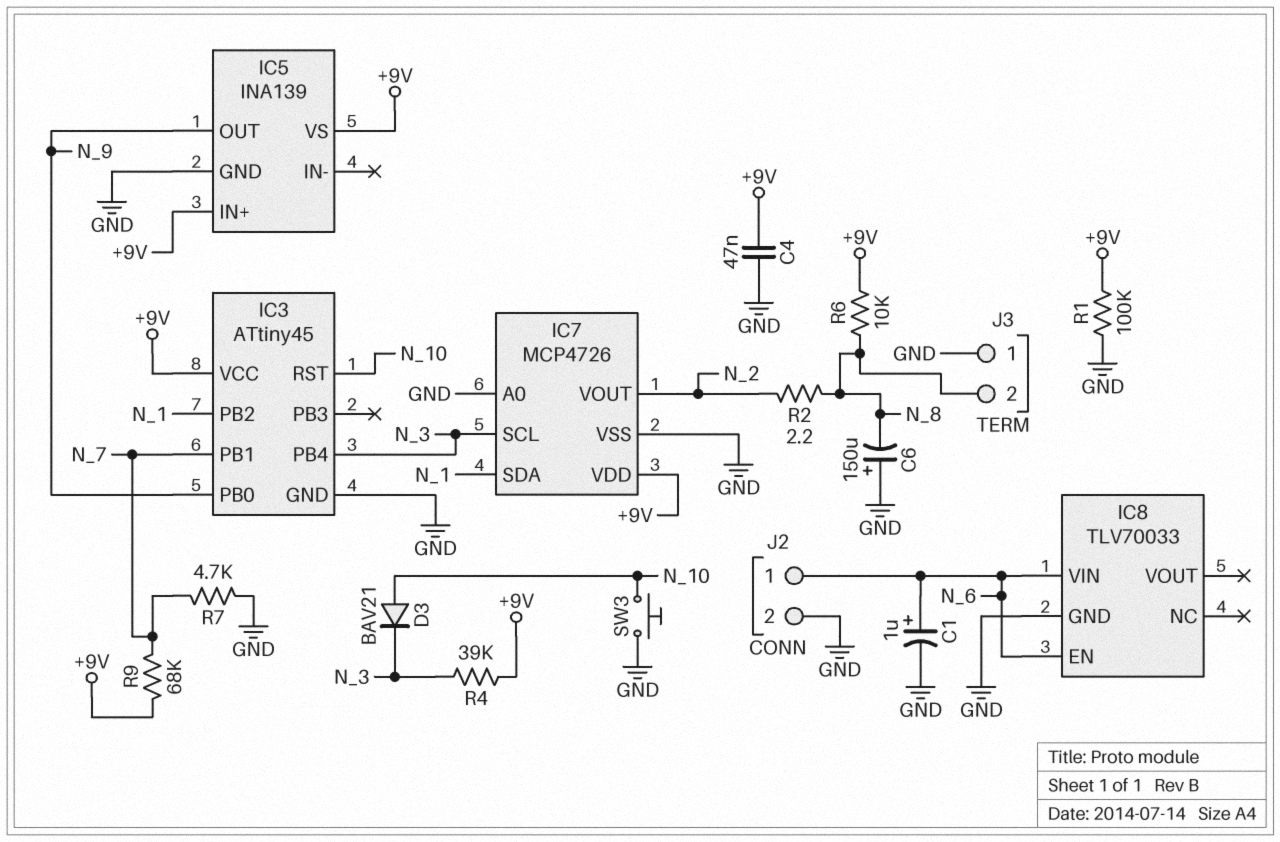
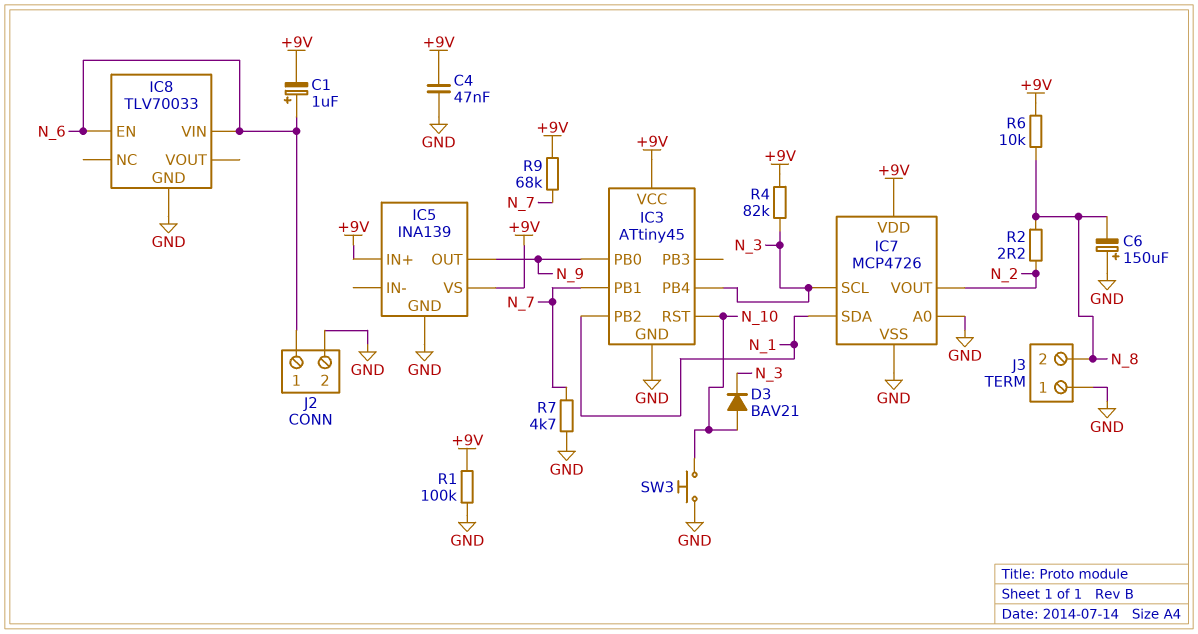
C1: 1uF (plus N_6, minus GND) -> 1uF (plus N_6, minus +9V)
R4: 39k (+9V, N_3) -> 82k (+9V, N_3)

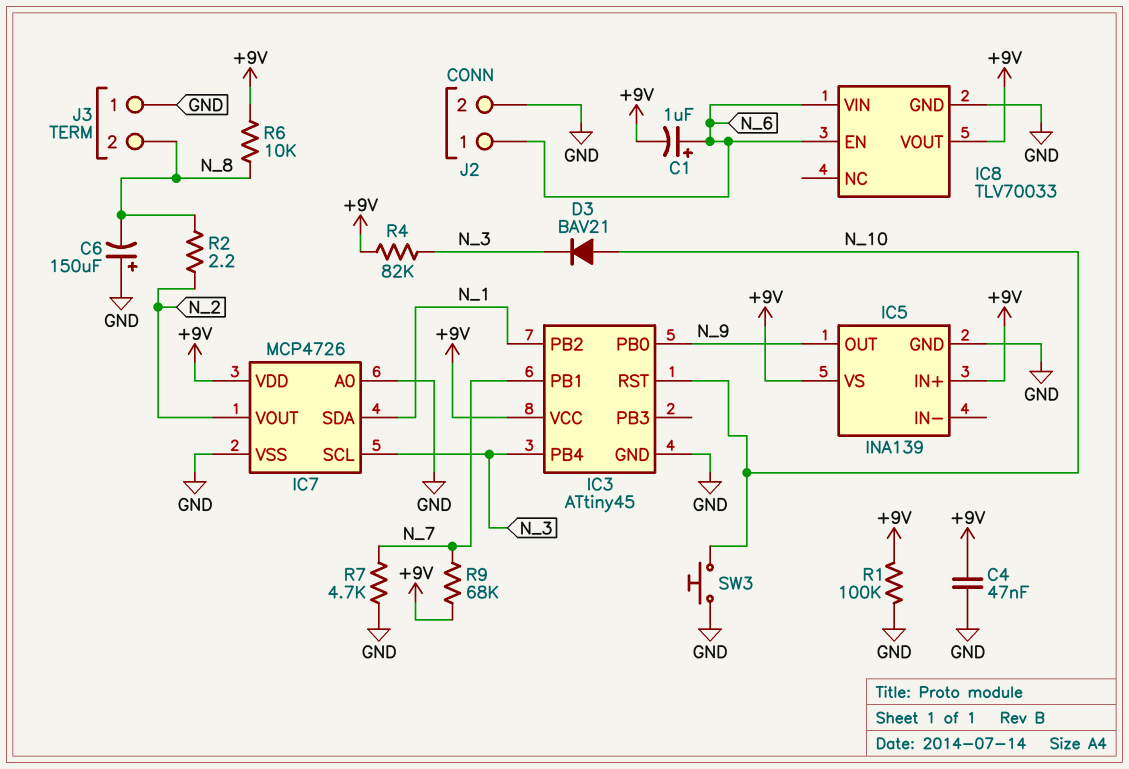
IC8 pin VOUT: none -> +9V

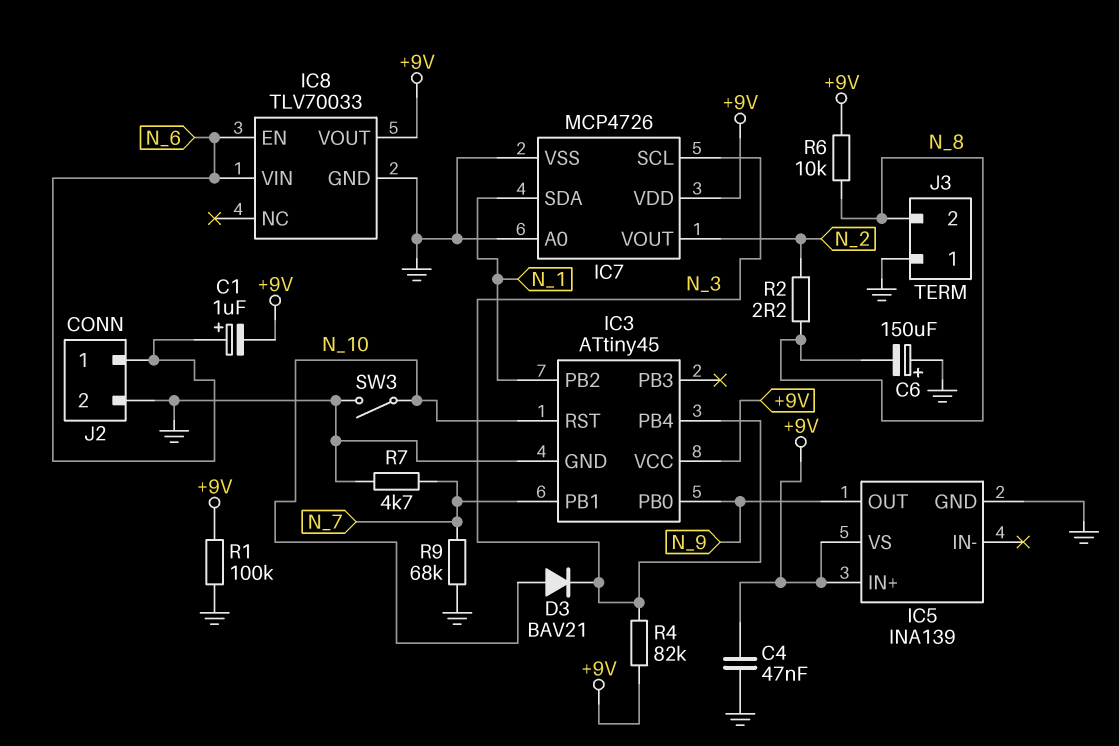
R9: 68k (+9V, N_7) -> 68k (GND, N_7)
SW3: button (GND, N_10) -> switch (GND, N_10)

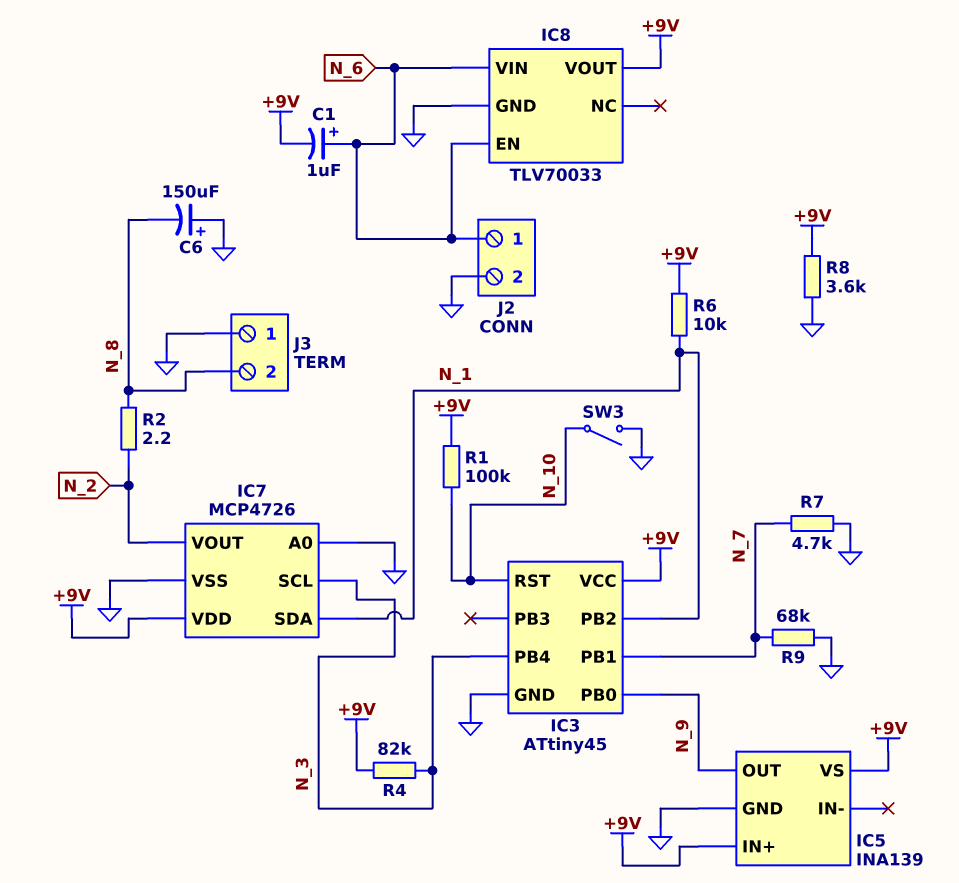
C4: 47nF (+9V, GND) -> none
D3: diode BAV21 (A N_10, K N_3) -> none
R1: 100k (+9V, GND) -> 100k (+9V, N_10)
R6: 10k (+9V, N_8) -> 10k (+9V, N_1)
R8: none -> 3.6k (+9V, GND)

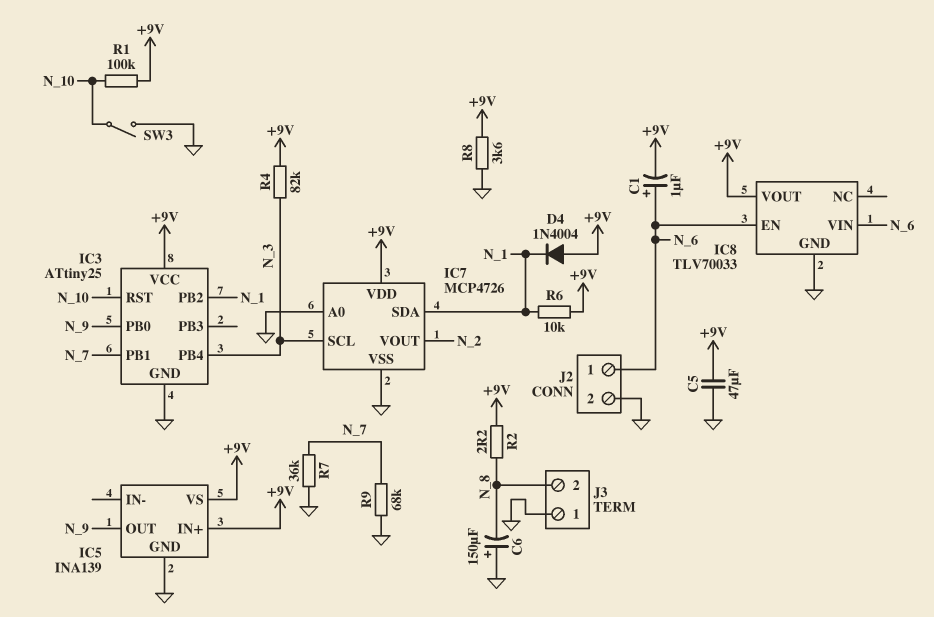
C5: none -> 47uF (+9V, GND)
D4: none -> diode 1N4004 (A +9V, K N_1)
IC3: ATtiny45 -> ATtiny25
R2: 2.2 (N_2, N_8) -> 2.2 (+9V, N_8)
R7: 4.7k (GND, N_7) -> 36k (GND, N_7)

